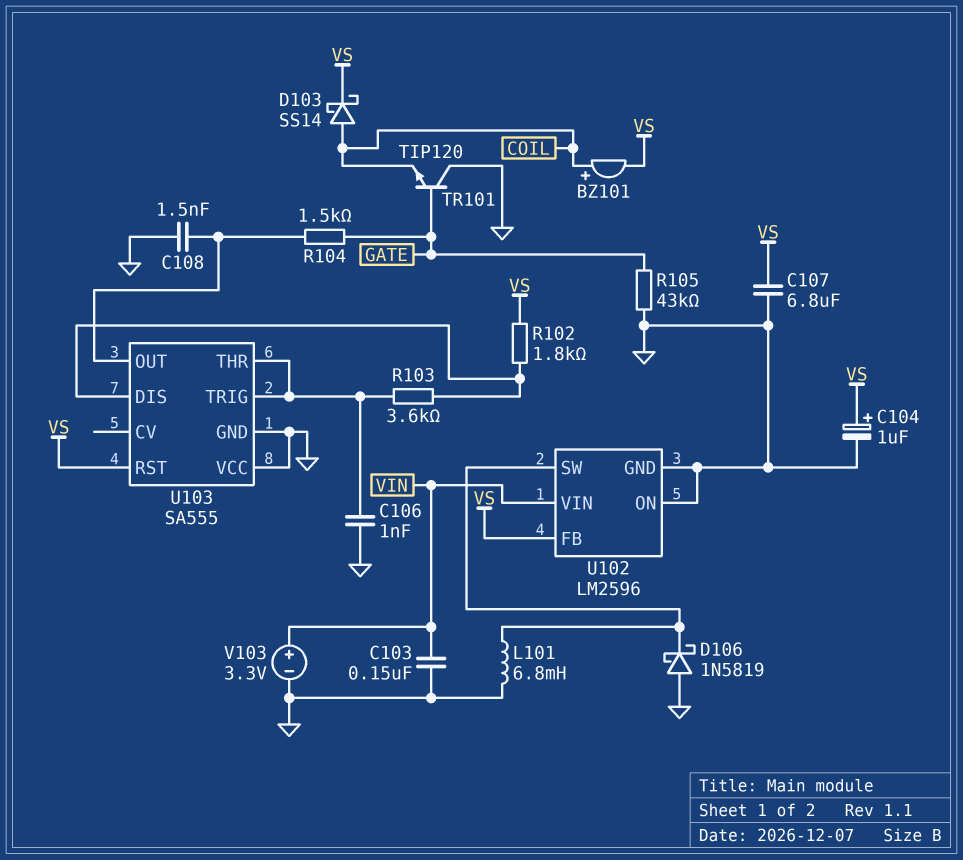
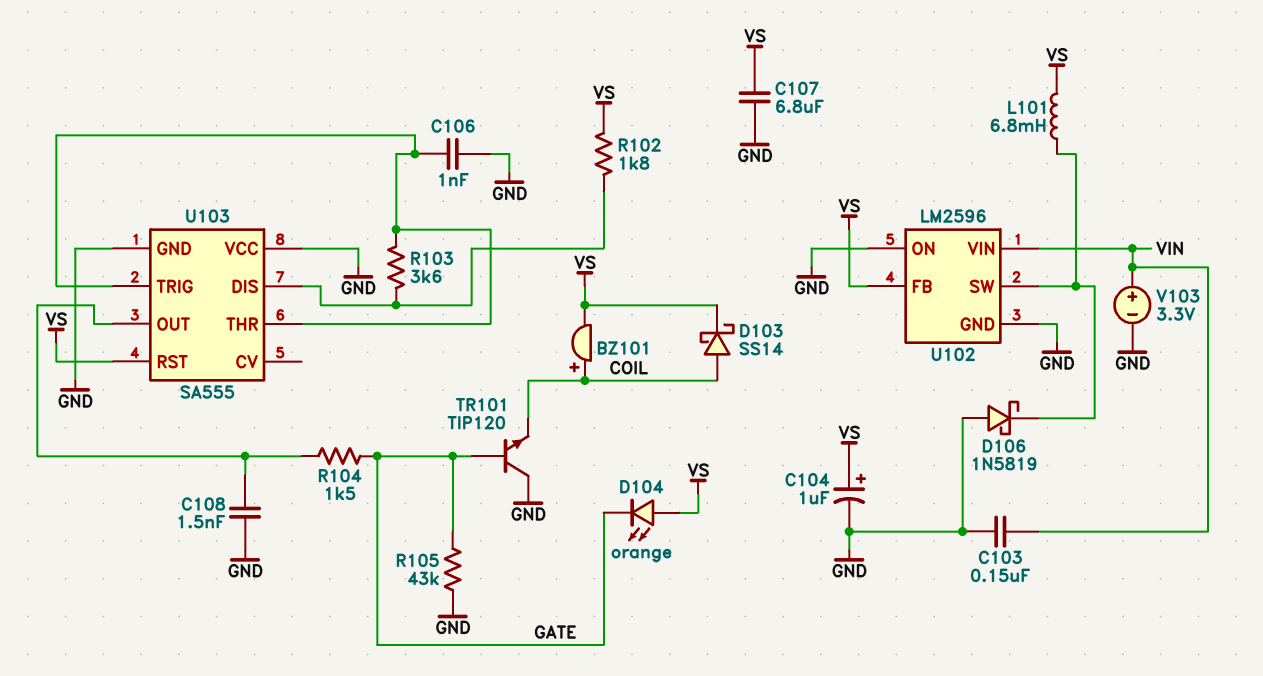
D104: none -> LED orange (A VS, K GATE)
L101: 6.8mH (GND, U102/SW) -> 6.8mH (U102/SW, VS)

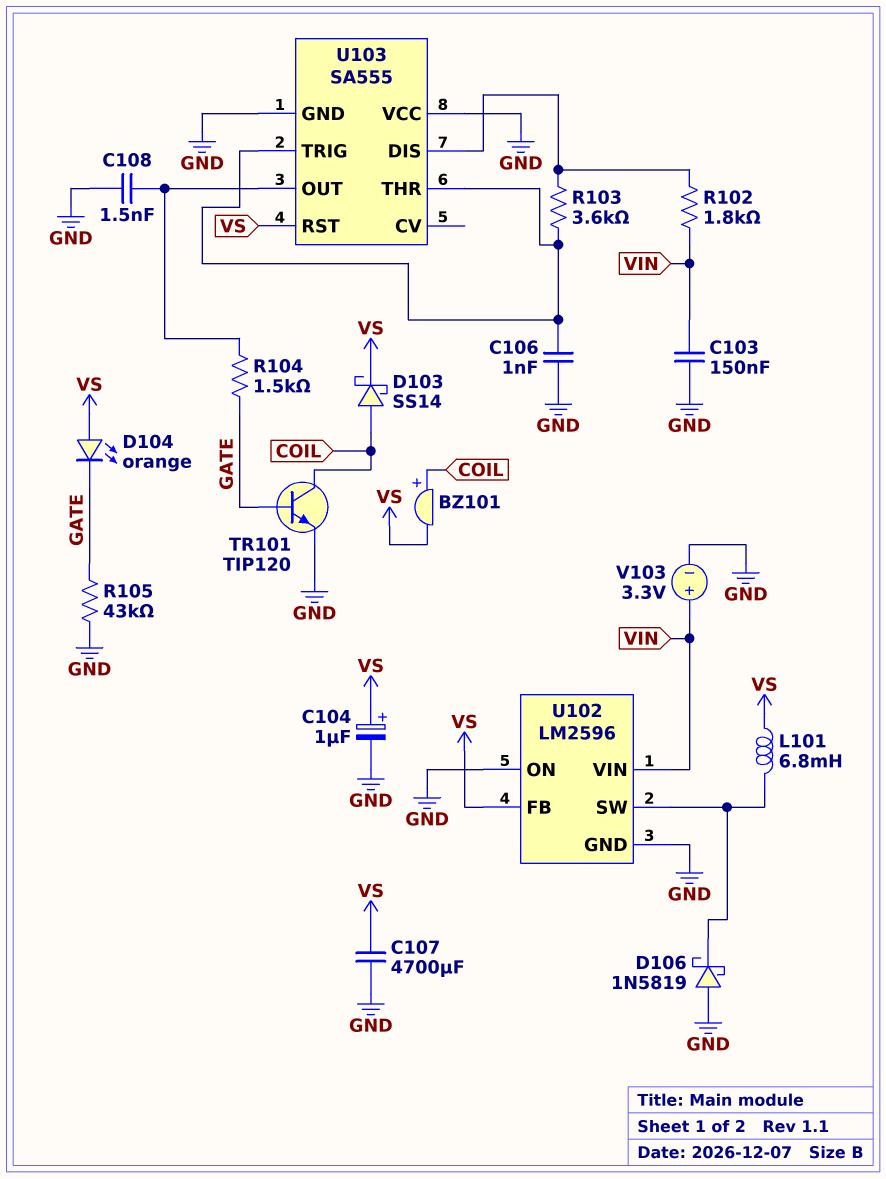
C107: 6.8uF (GND, VS) -> 4700uF (GND, VS)
R102: 1.8k (U103/DIS, VS) -> 1.8k (U103/DIS, VIN)
TR101: NPN TIP120 (B GATE, C GND, E COIL) -> NPN TIP120 (B GATE, C COIL, E GND)

